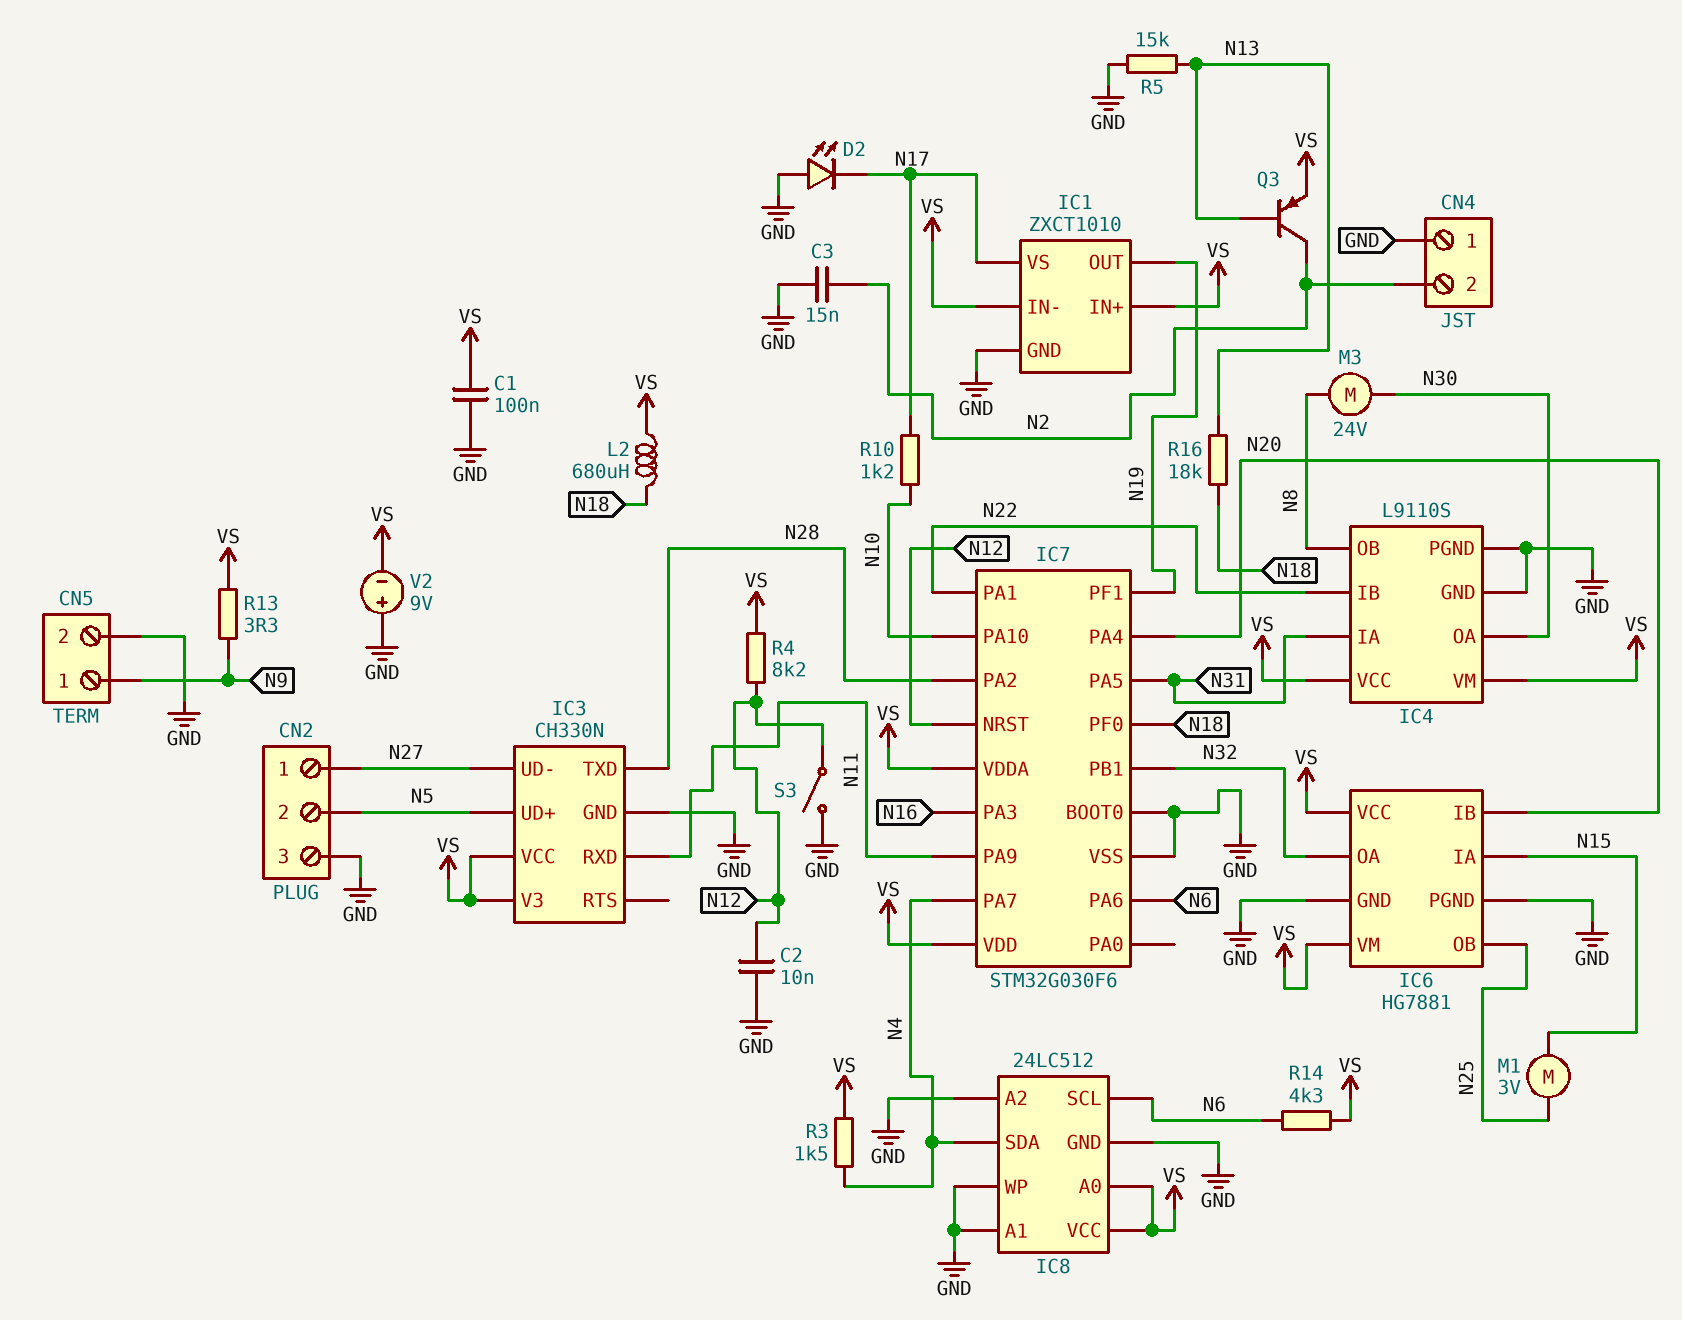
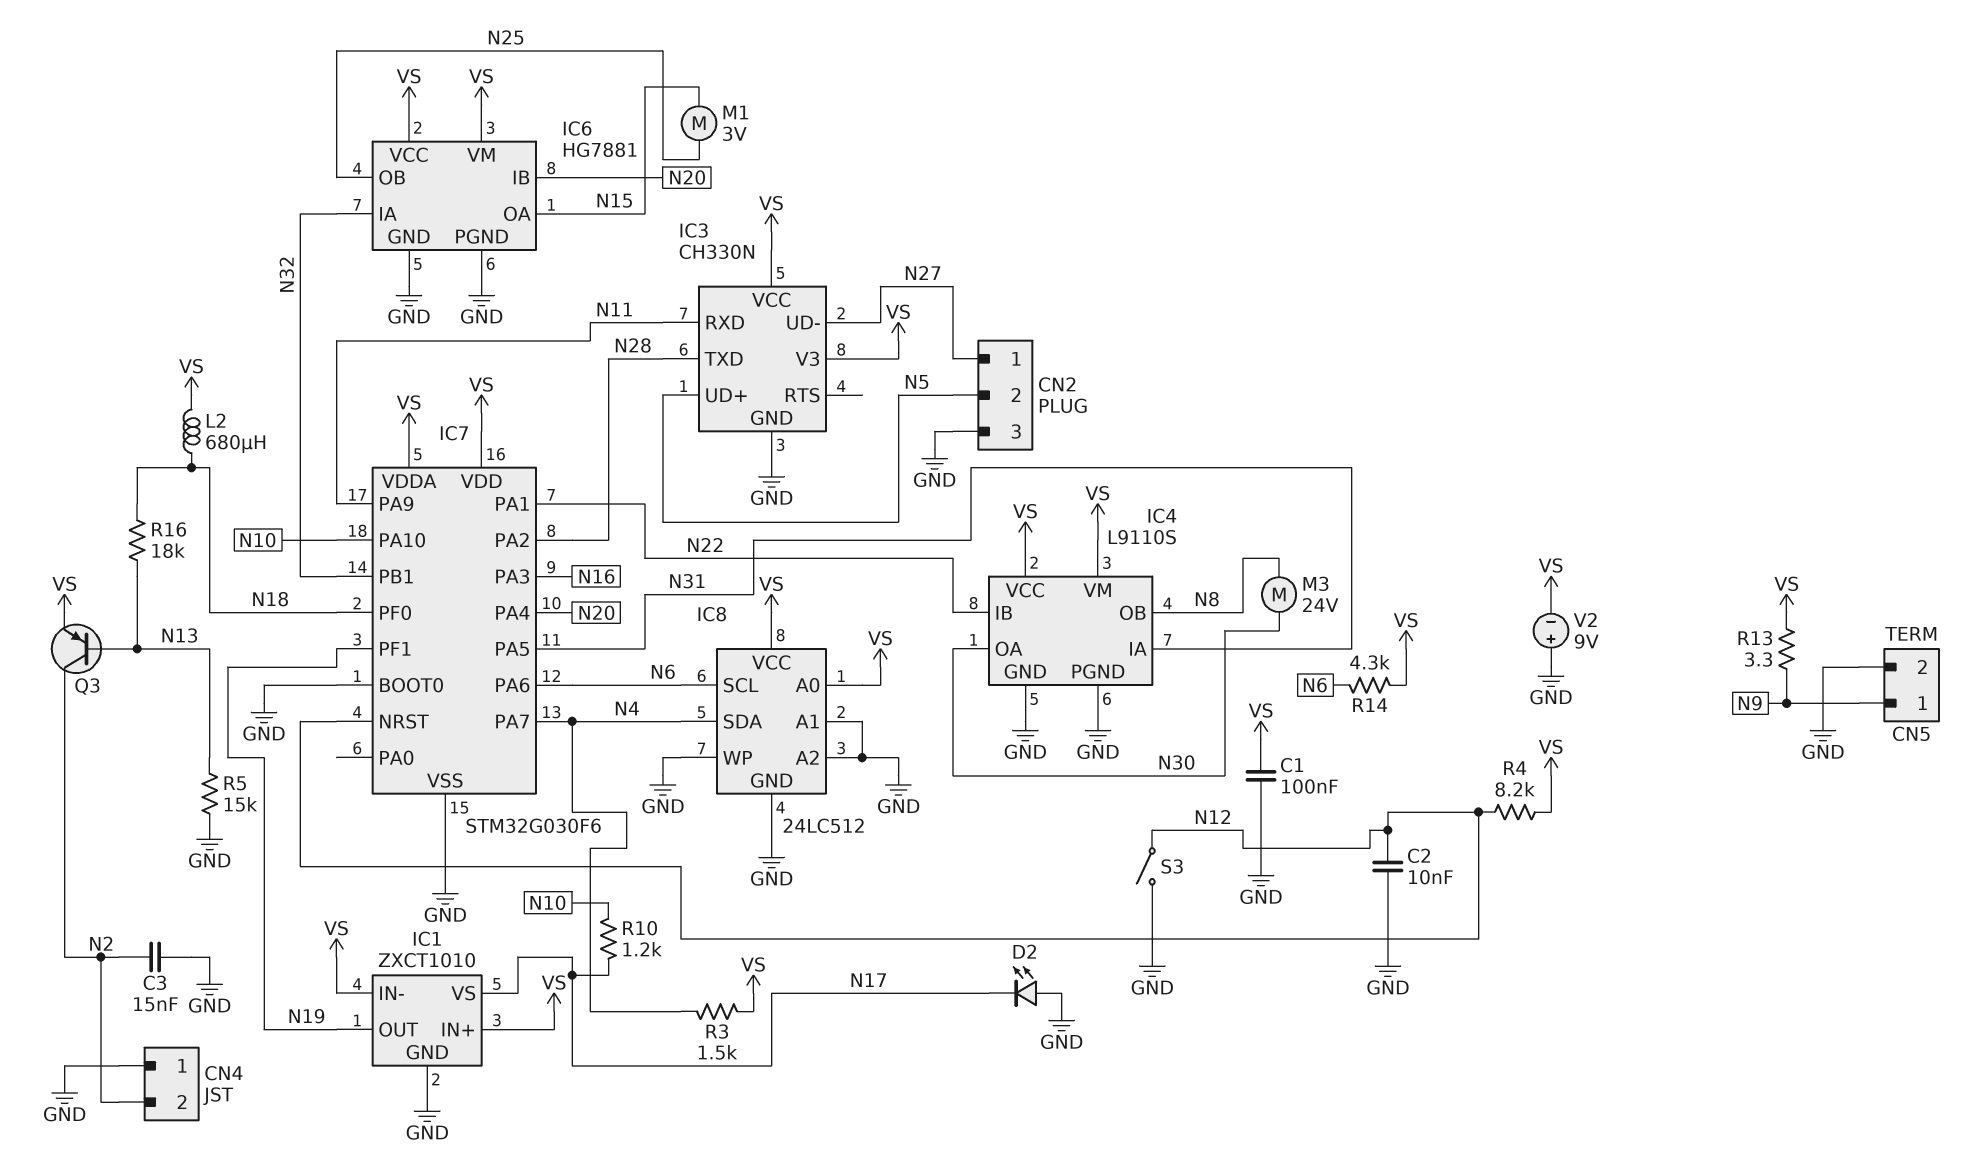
IC6 pin IA: N15 -> N32
IC6 pin OA: N32 -> N15

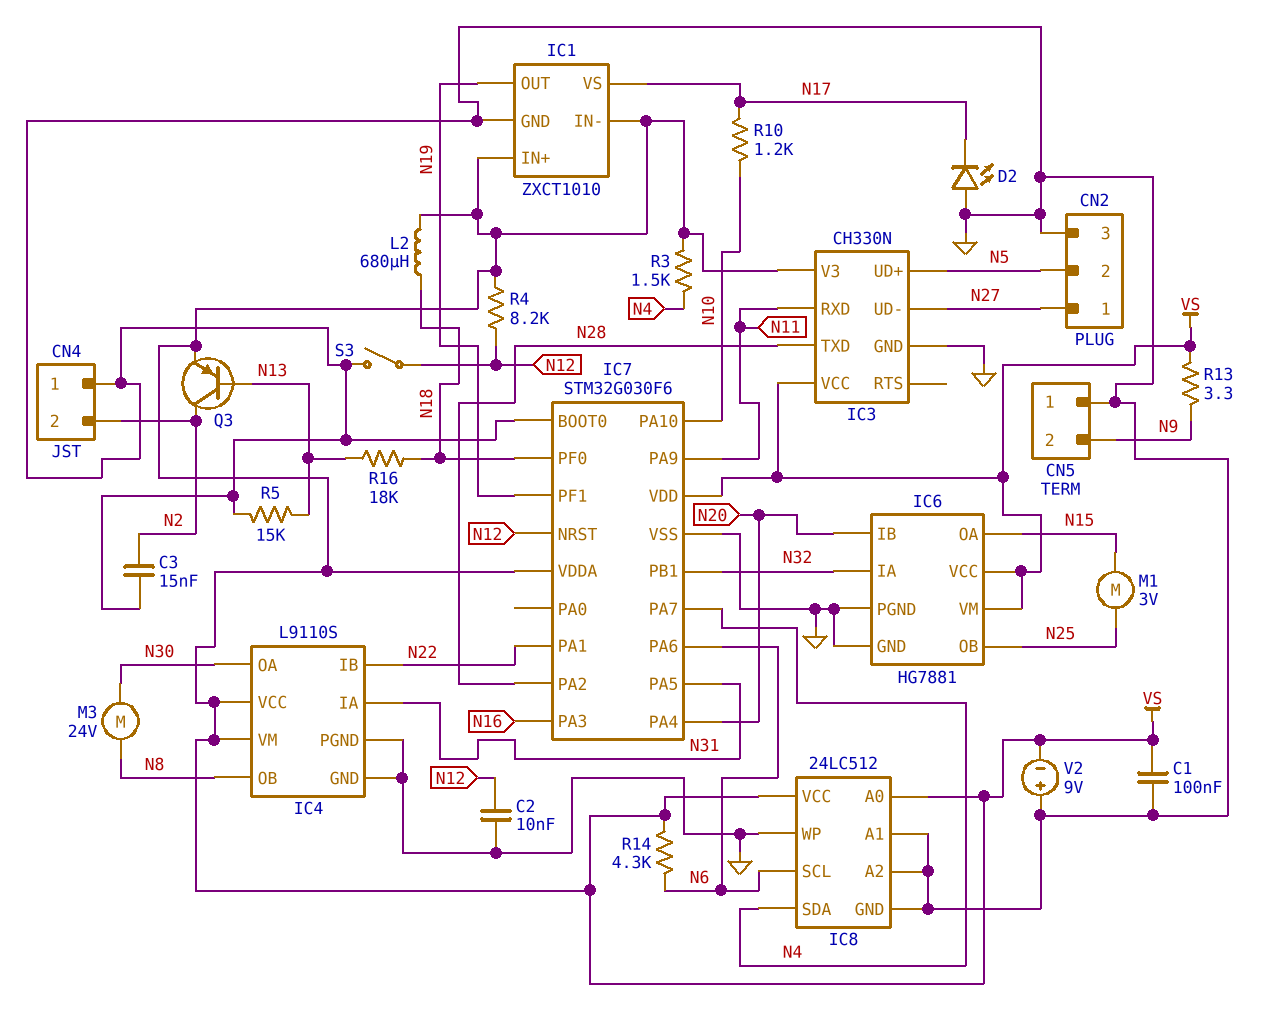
CN5 pin 1: N9 -> GND
CN5 pin 2: GND -> N9

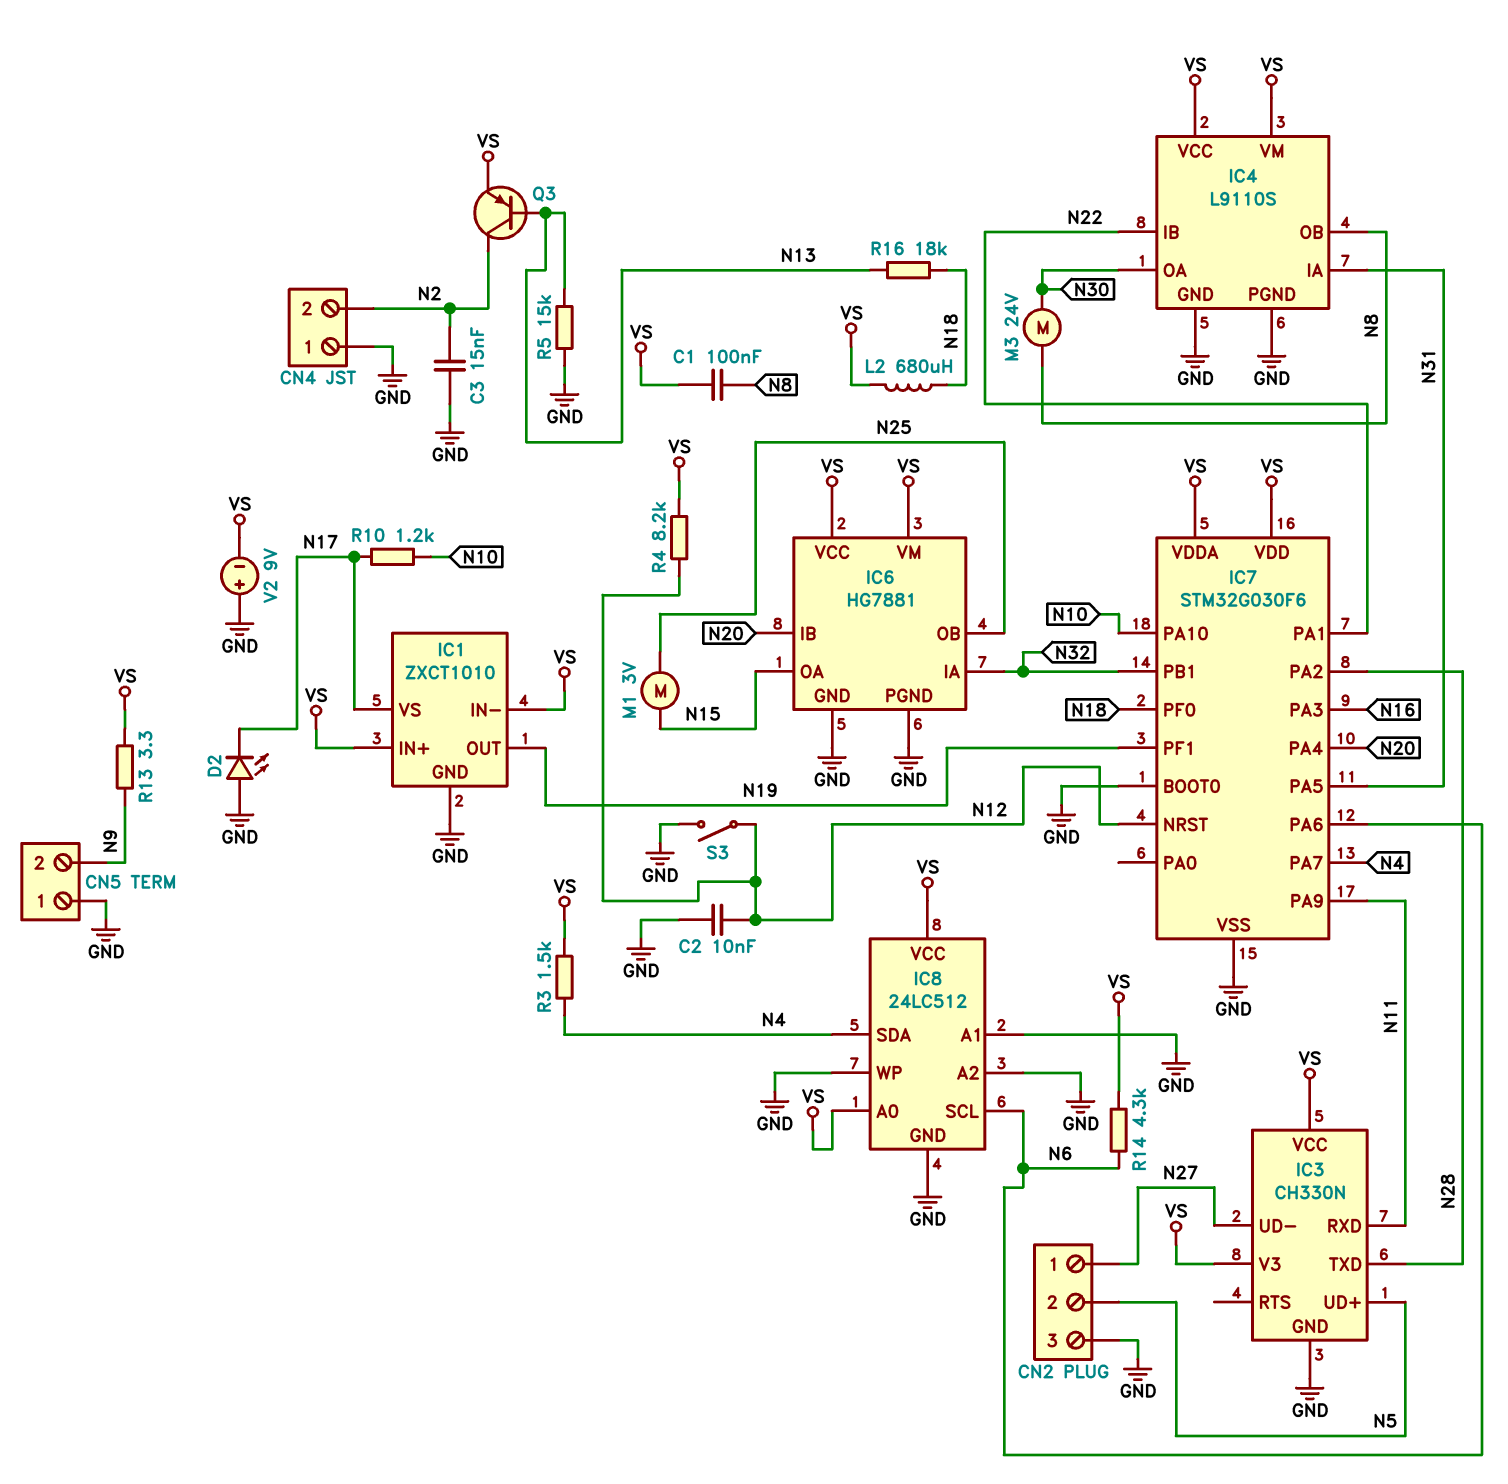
C1: 100nF (GND, VS) -> 100nF (N8, VS)

